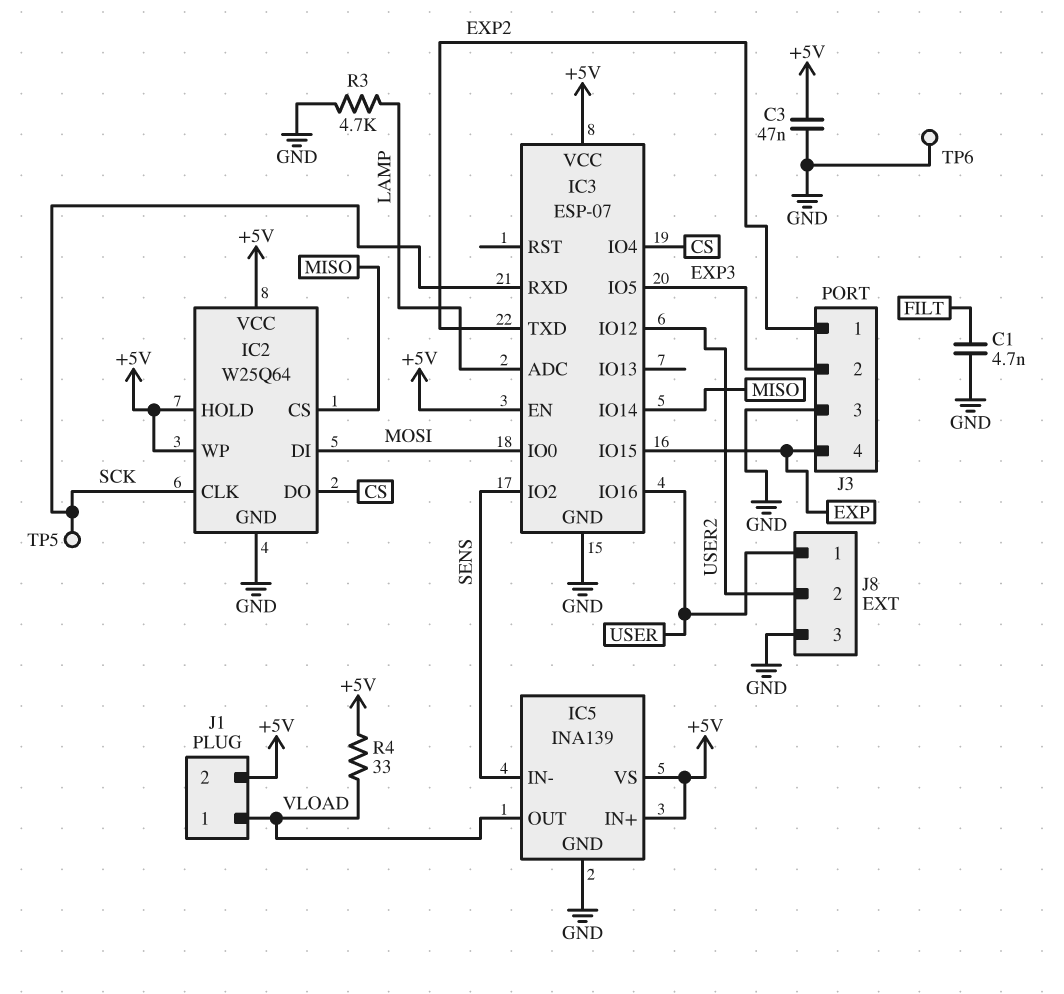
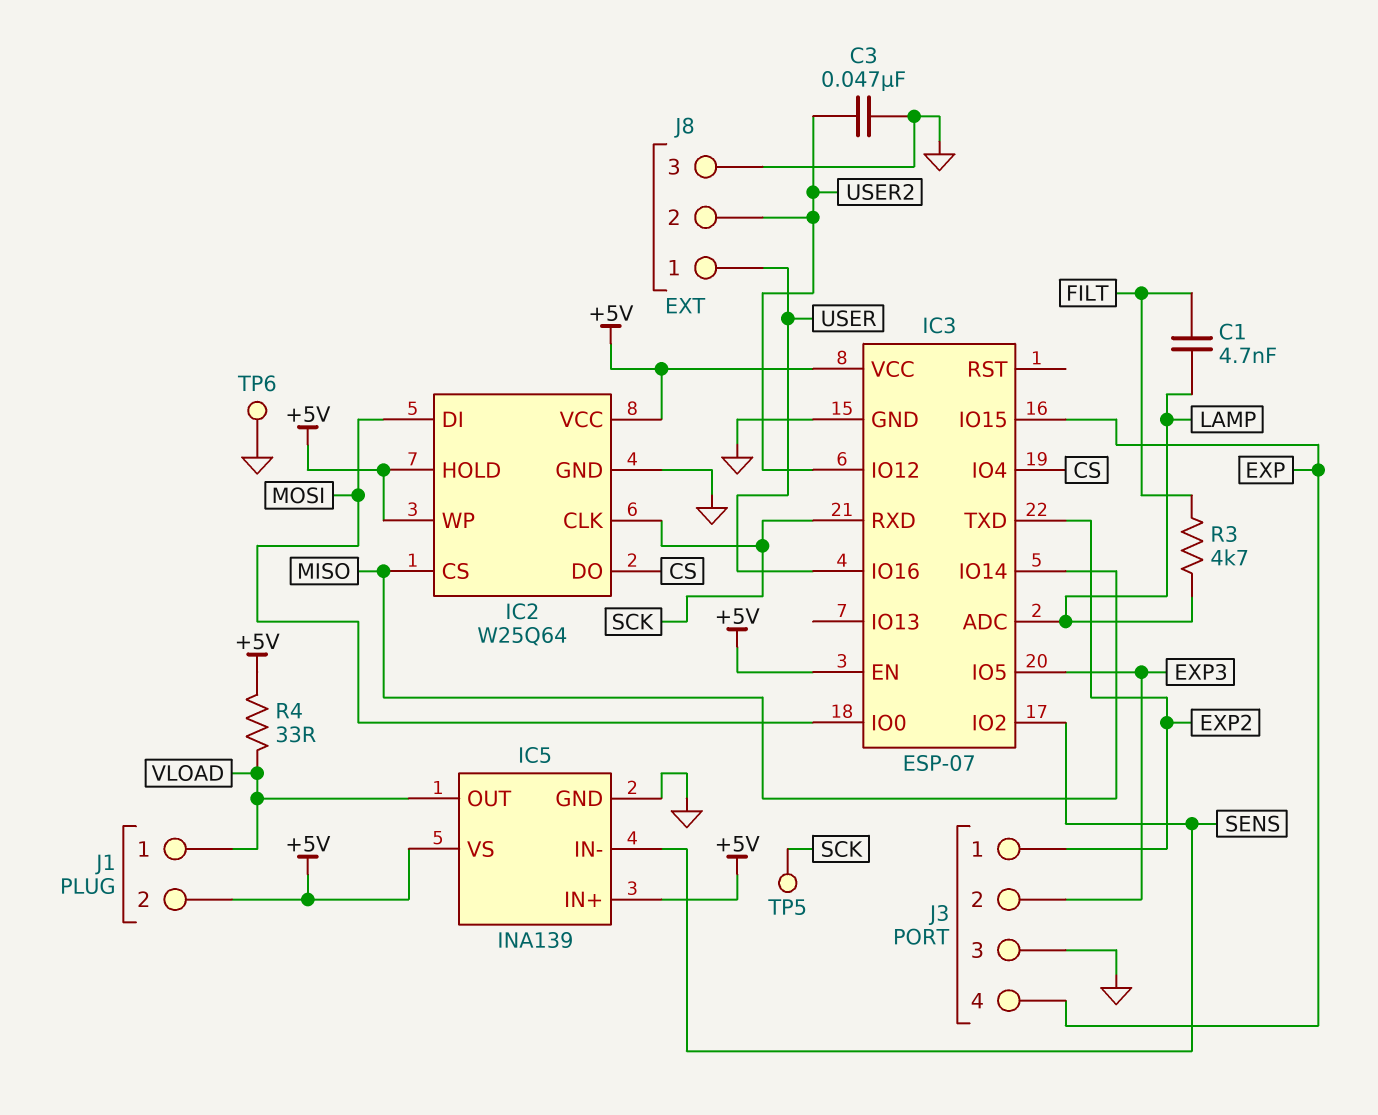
C1: 4.7nF (FILT, GND) -> 4.7nF (FILT, LAMP)
C3: 47nF (+5V, GND) -> 47nF (GND, USER2)
R3: 4.7k (GND, LAMP) -> 4.7k (FILT, LAMP)

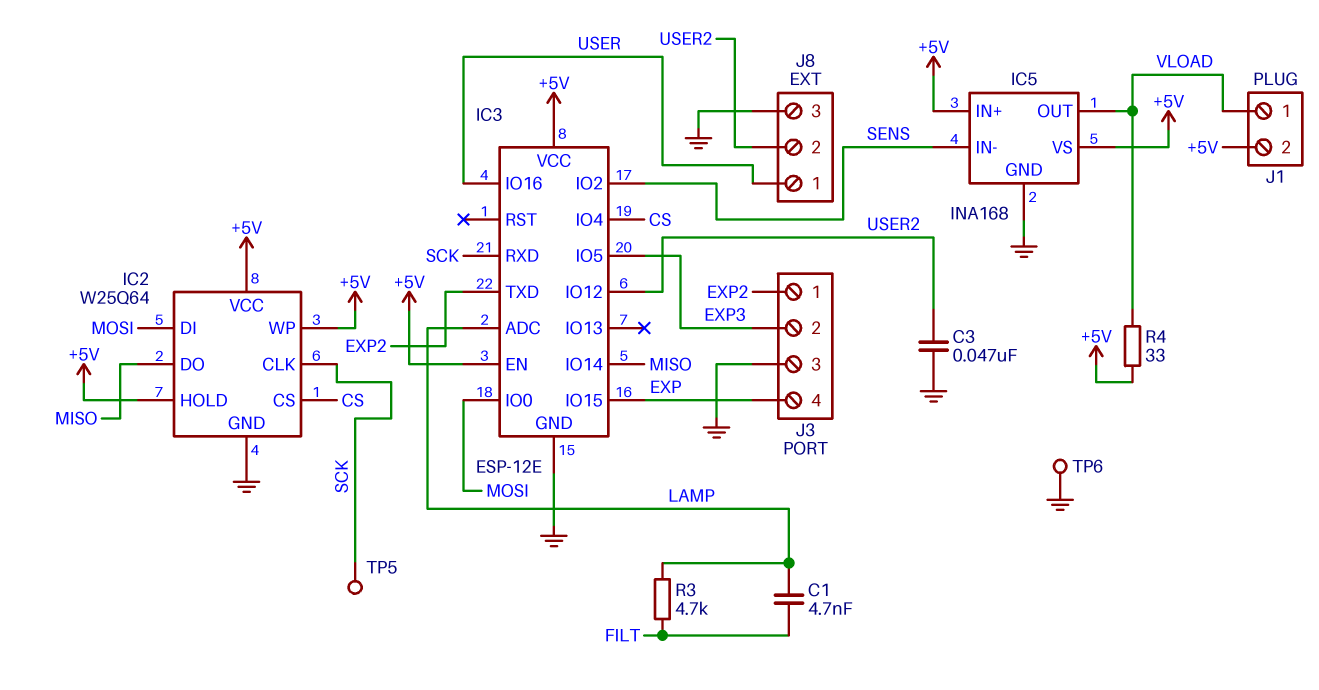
IC2 pin CS: MISO -> CS
IC2 pin DO: CS -> MISO
IC3: ESP-07 -> ESP-12E
IC5: INA139 -> INA168

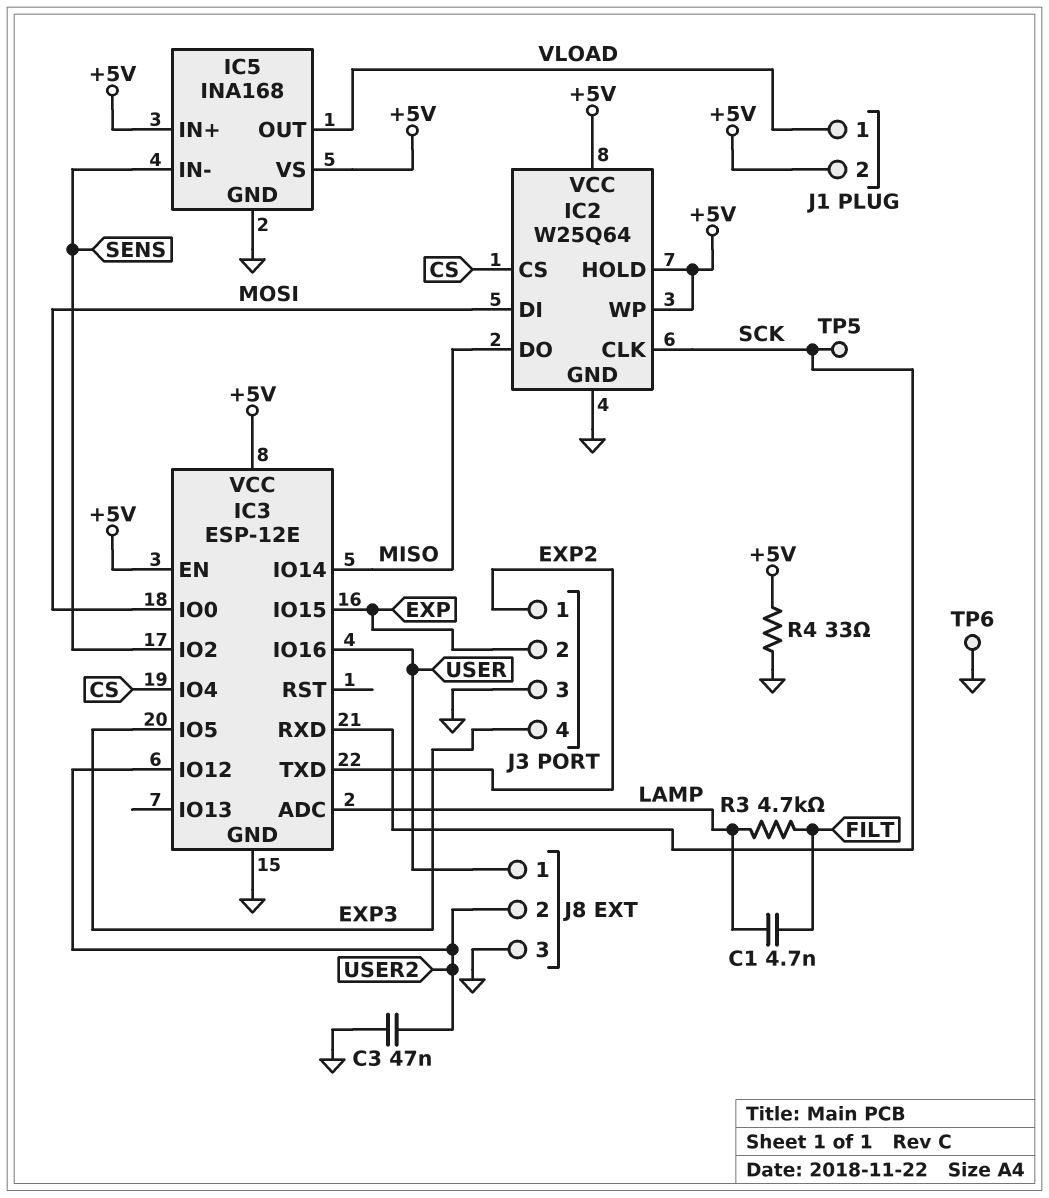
J3 pin 2: EXP3 -> EXP
J3 pin 4: EXP -> EXP3
R4: 33 (+5V, VLOAD) -> 33 (+5V, GND)

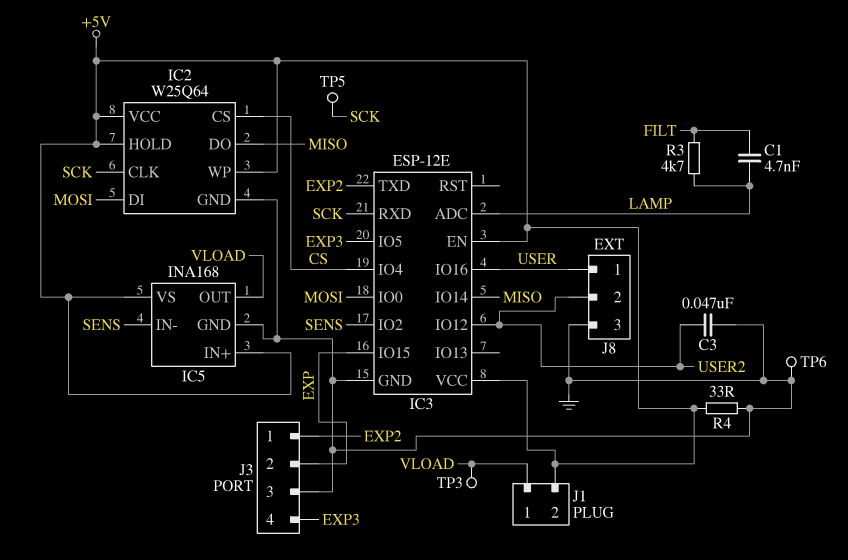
TP3: none -> test point (VLOAD)

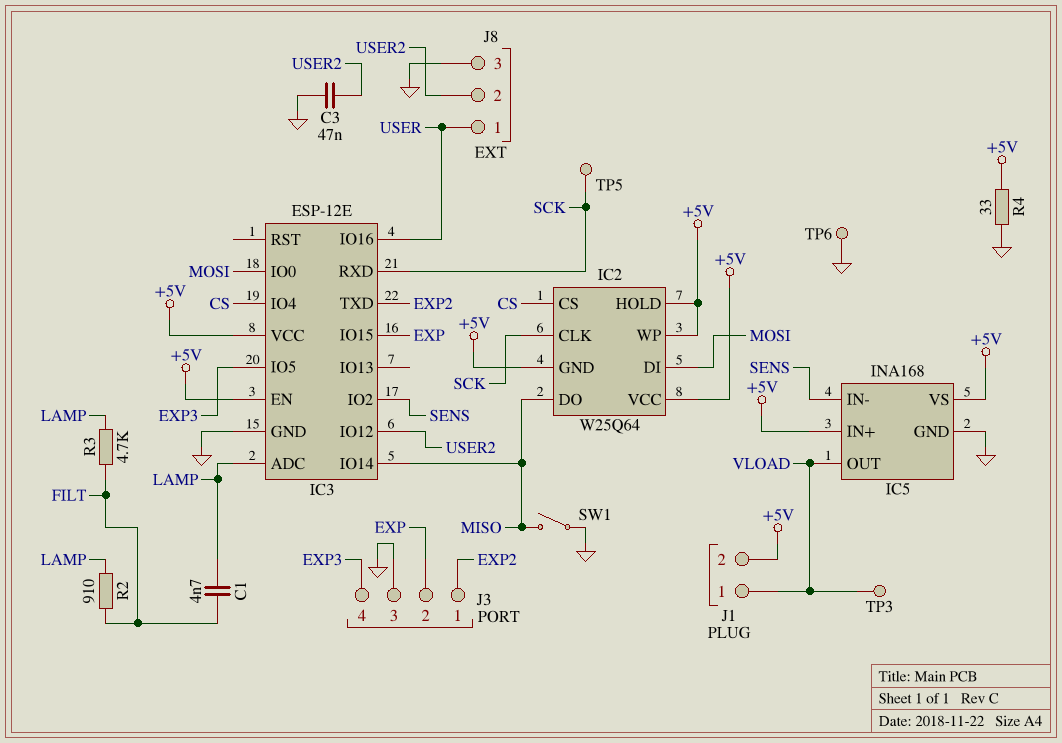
IC2 pin GND: GND -> +5V
R2: none -> 910 (FILT, LAMP)
SW1: none -> switch (GND, MISO)

